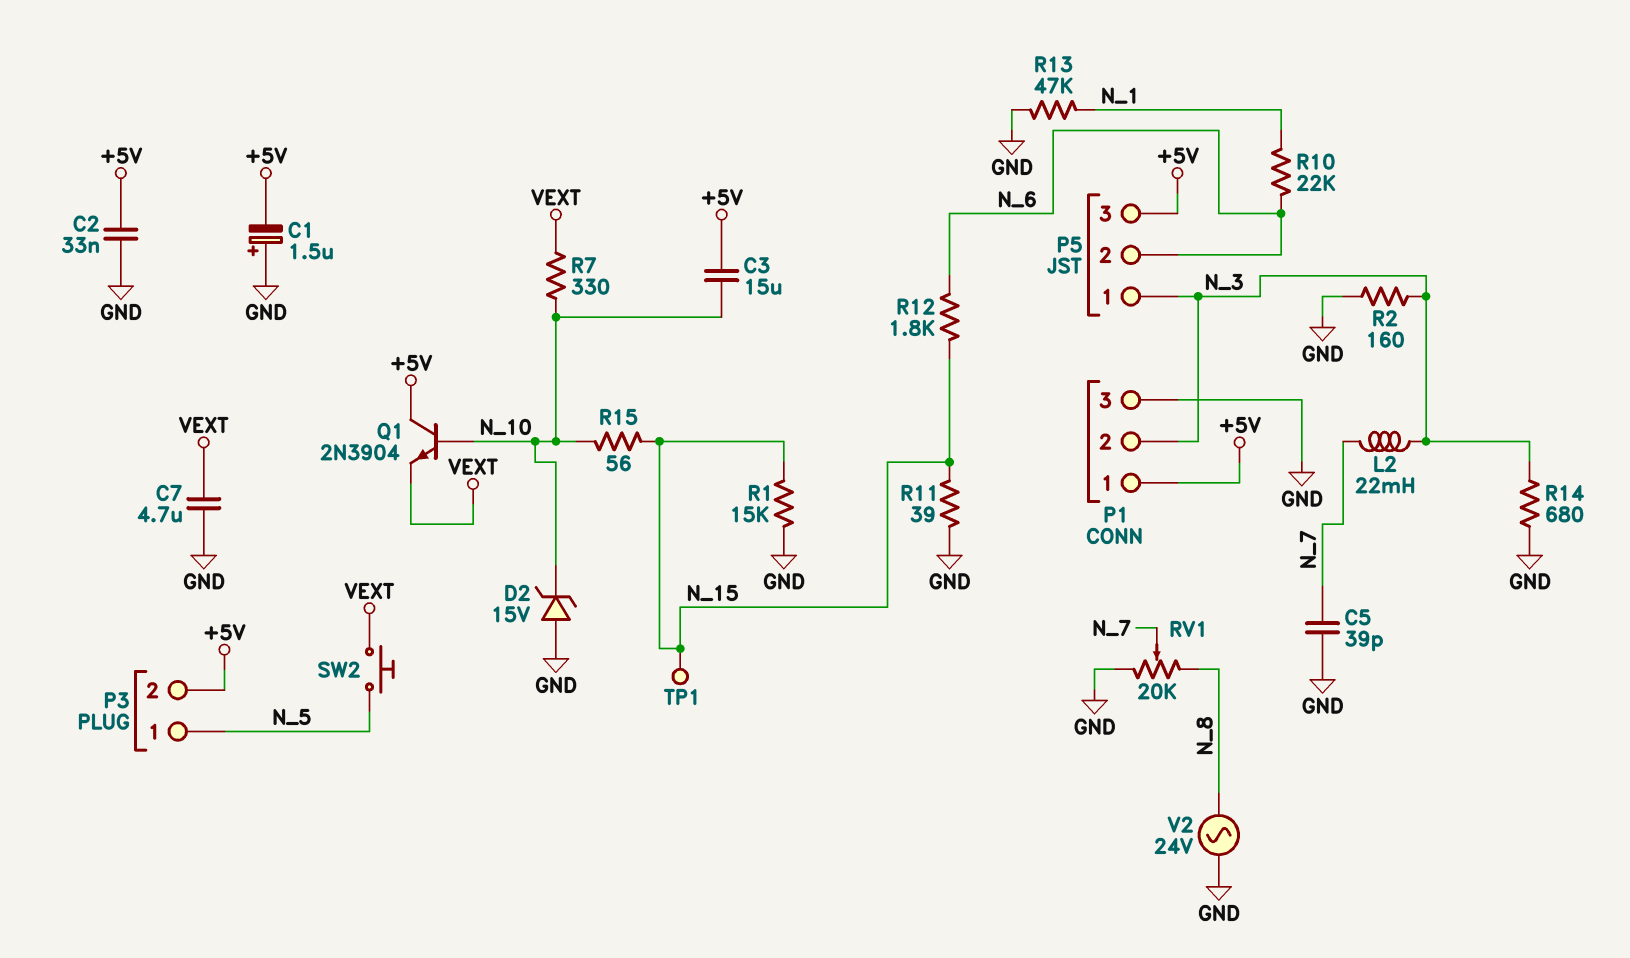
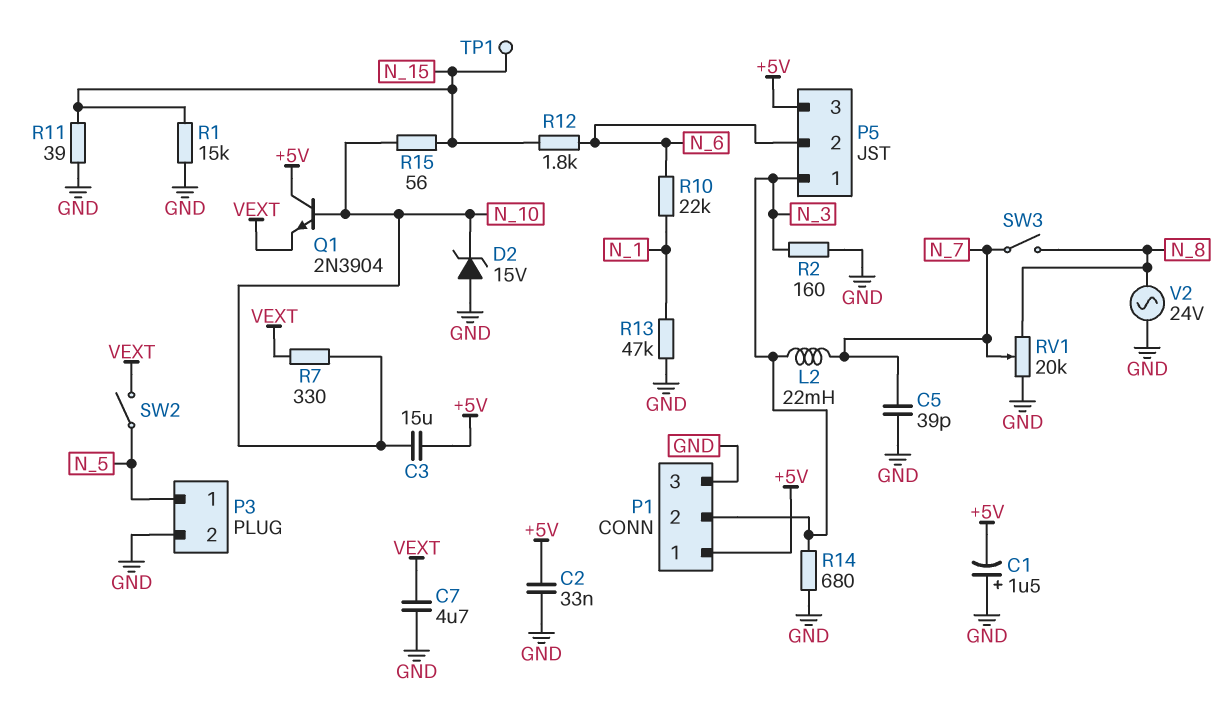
P3 pin 2: +5V -> GND
SW2: button (N_5, VEXT) -> switch (N_5, VEXT)
SW3: none -> switch (N_7, N_8)

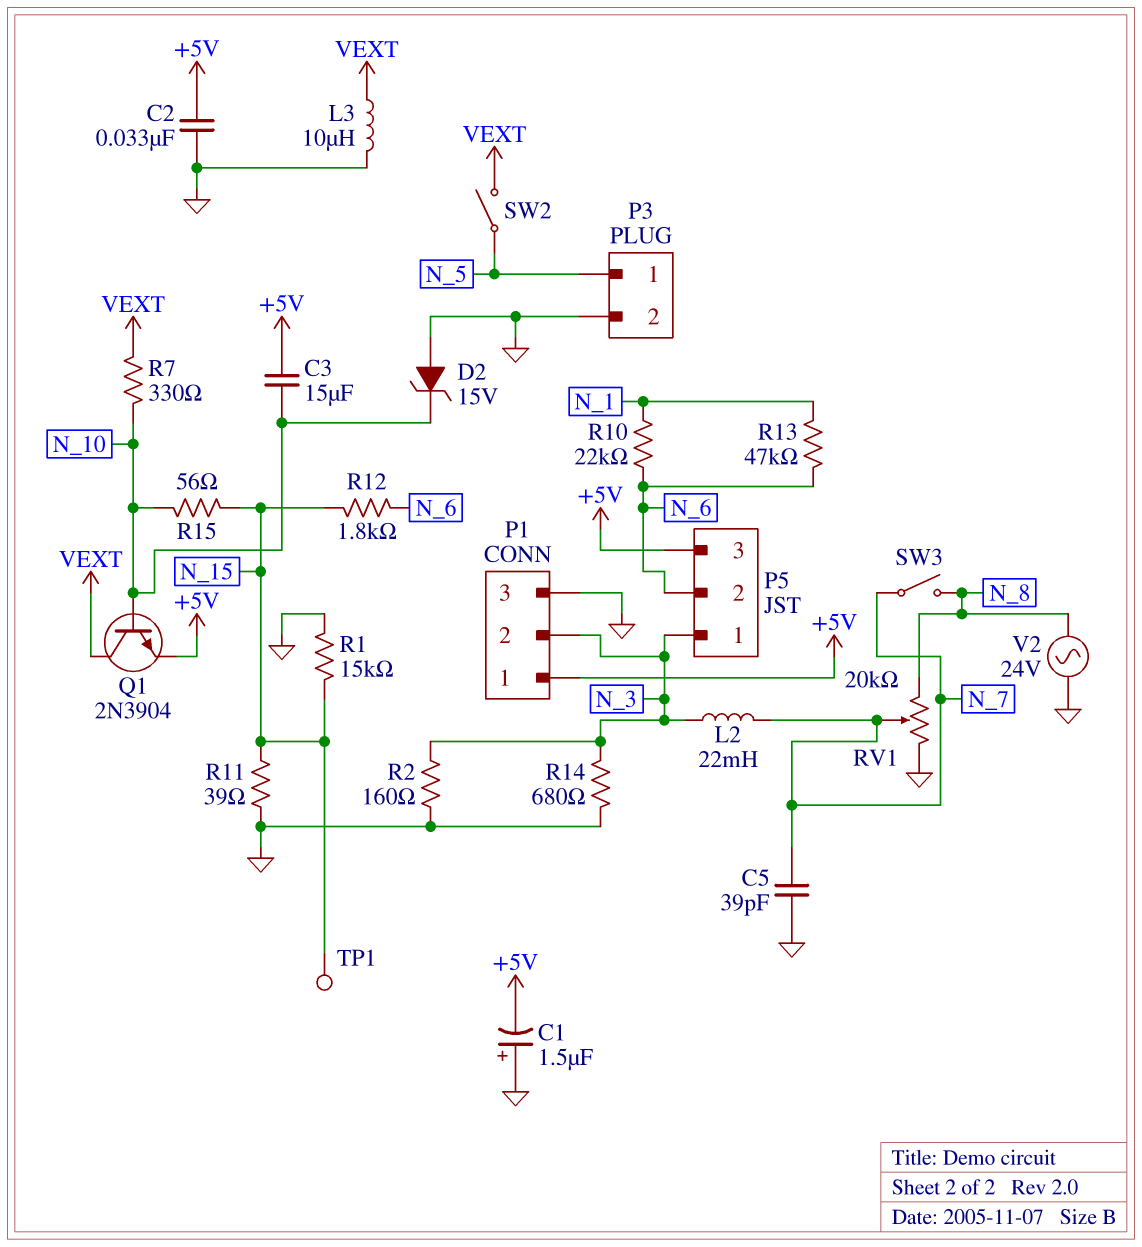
C7: 4.7uF (GND, VEXT) -> none
L3: none -> 10uH (GND, VEXT)
Q1: NPN 2N3904 (B N_10, C +5V, E VEXT) -> NPN 2N3904 (B N_10, C VEXT, E +5V)
R13: 47k (GND, N_1) -> 47k (N_1, N_6)

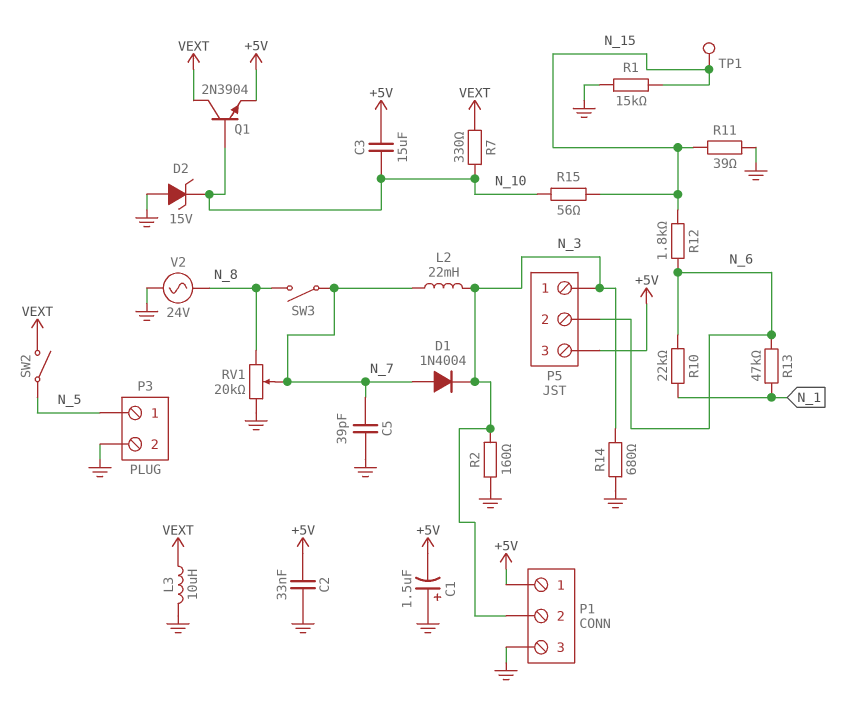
D1: none -> diode 1N4004 (A N_7, K N_3)

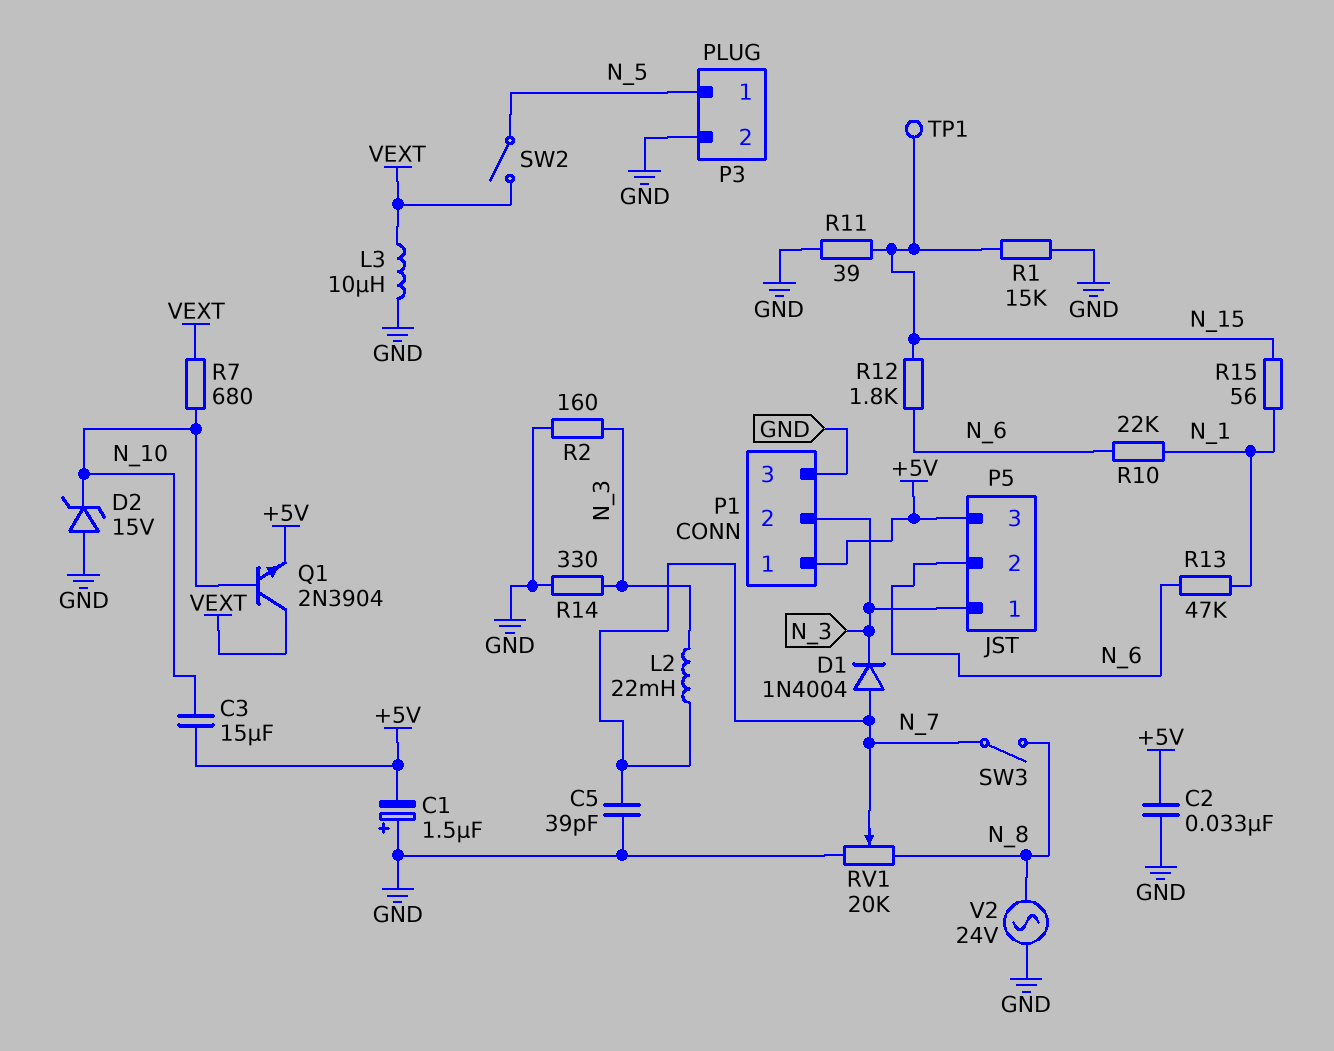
R7: 330 (N_10, VEXT) -> 680 (N_10, VEXT)
R14: 680 (GND, N_3) -> 330 (GND, N_3)
R15: 56 (N_10, N_15) -> 56 (N_1, N_15)

